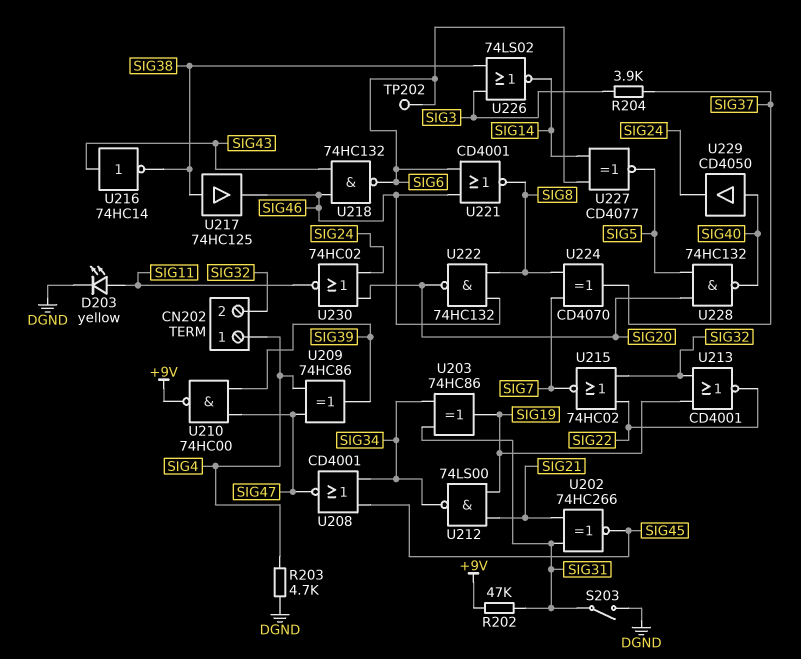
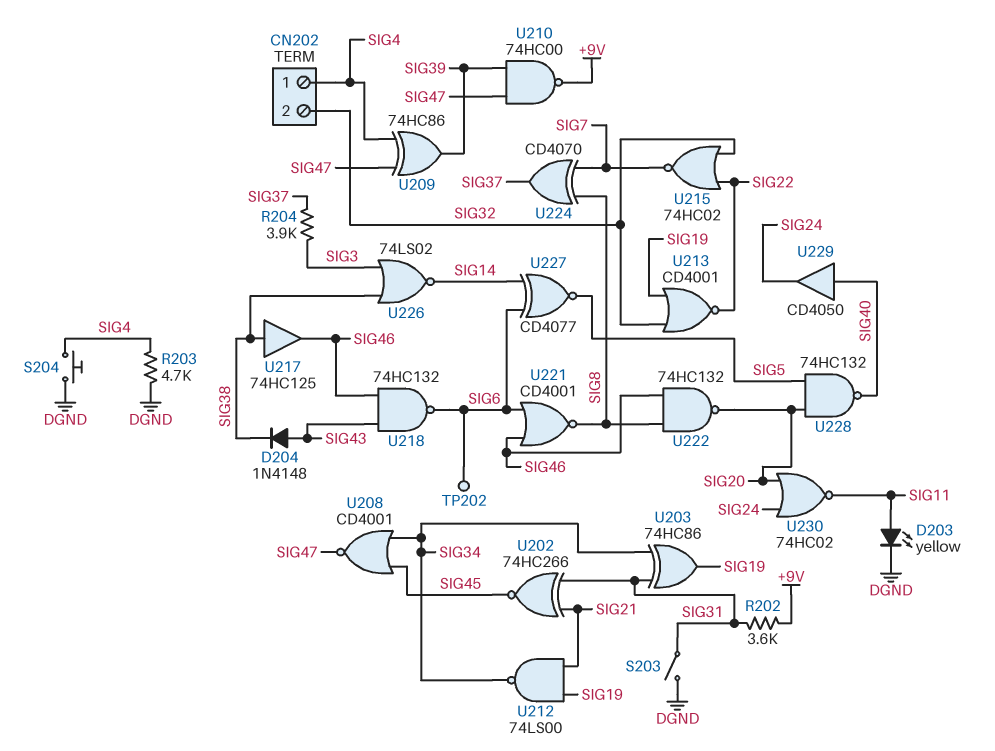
D204: none -> diode 1N4148 (A SIG43, K SIG38)
R202: 47k (+9V, SIG31) -> 3.6k (+9V, SIG31)
S204: none -> button (DGND, SIG4)
U216: NOT 74HC14 (in SIG43, out SIG38) -> none

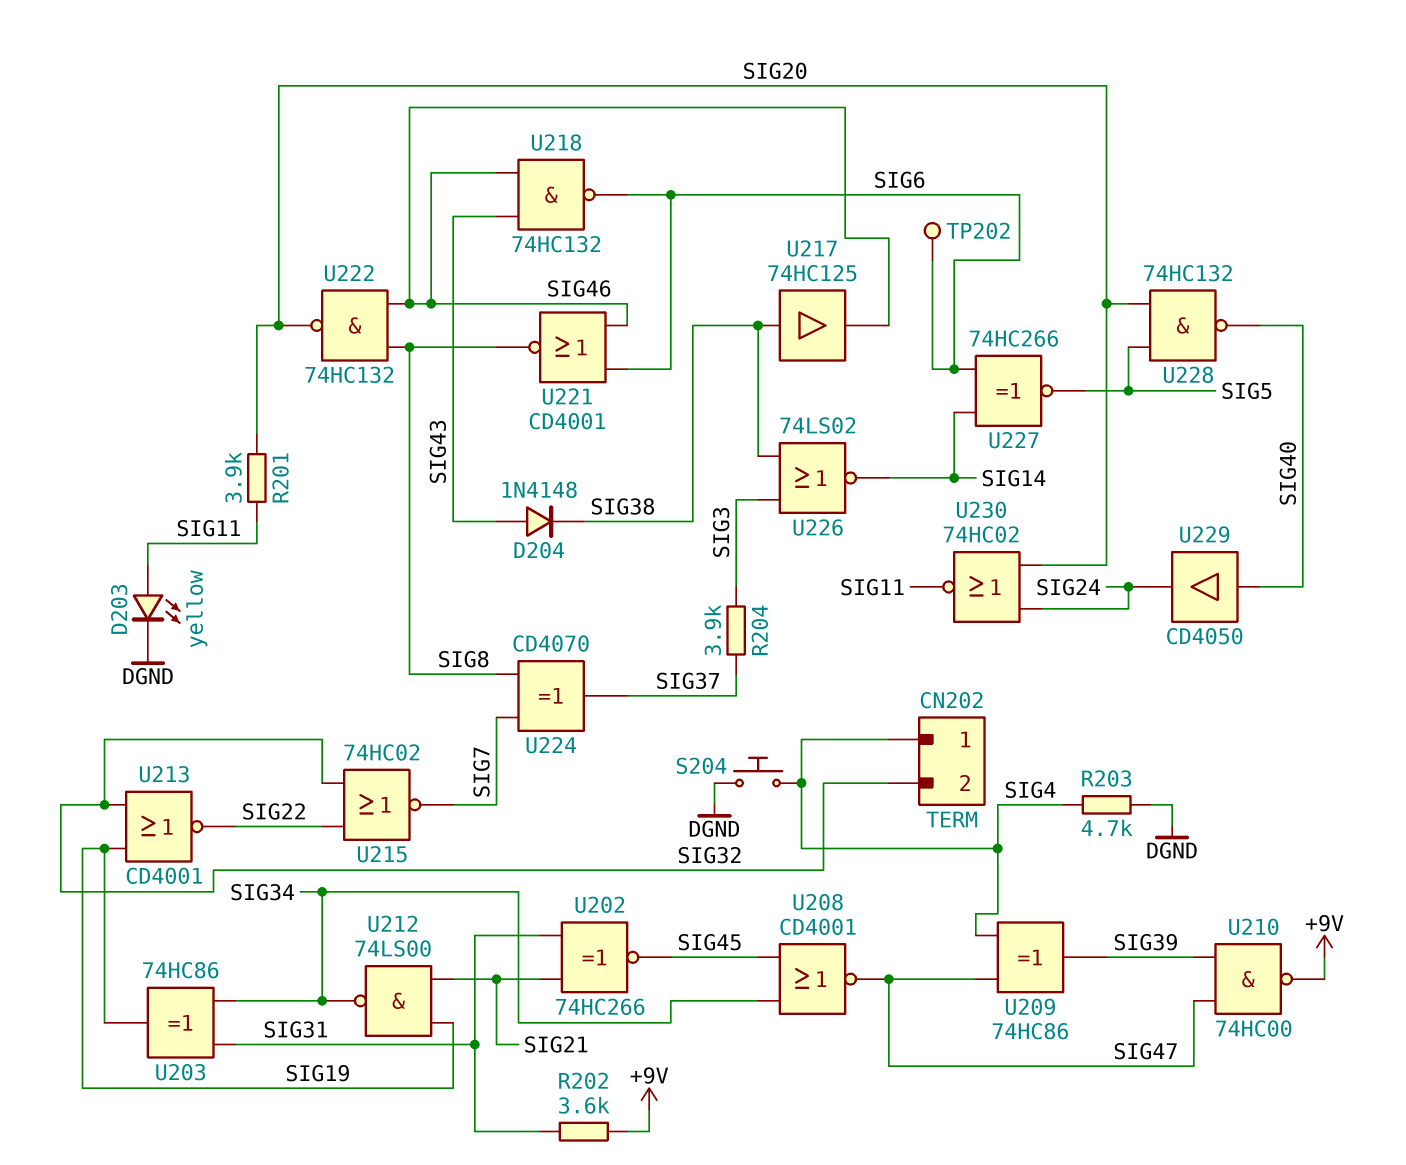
R201: none -> 3.9k (SIG11, SIG20)
S203: switch (DGND, SIG31) -> none
U227: XNOR CD4077 (in SIG6, in SIG14, out SIG5) -> XNOR 74HC266 (in SIG6, in SIG14, out SIG5)

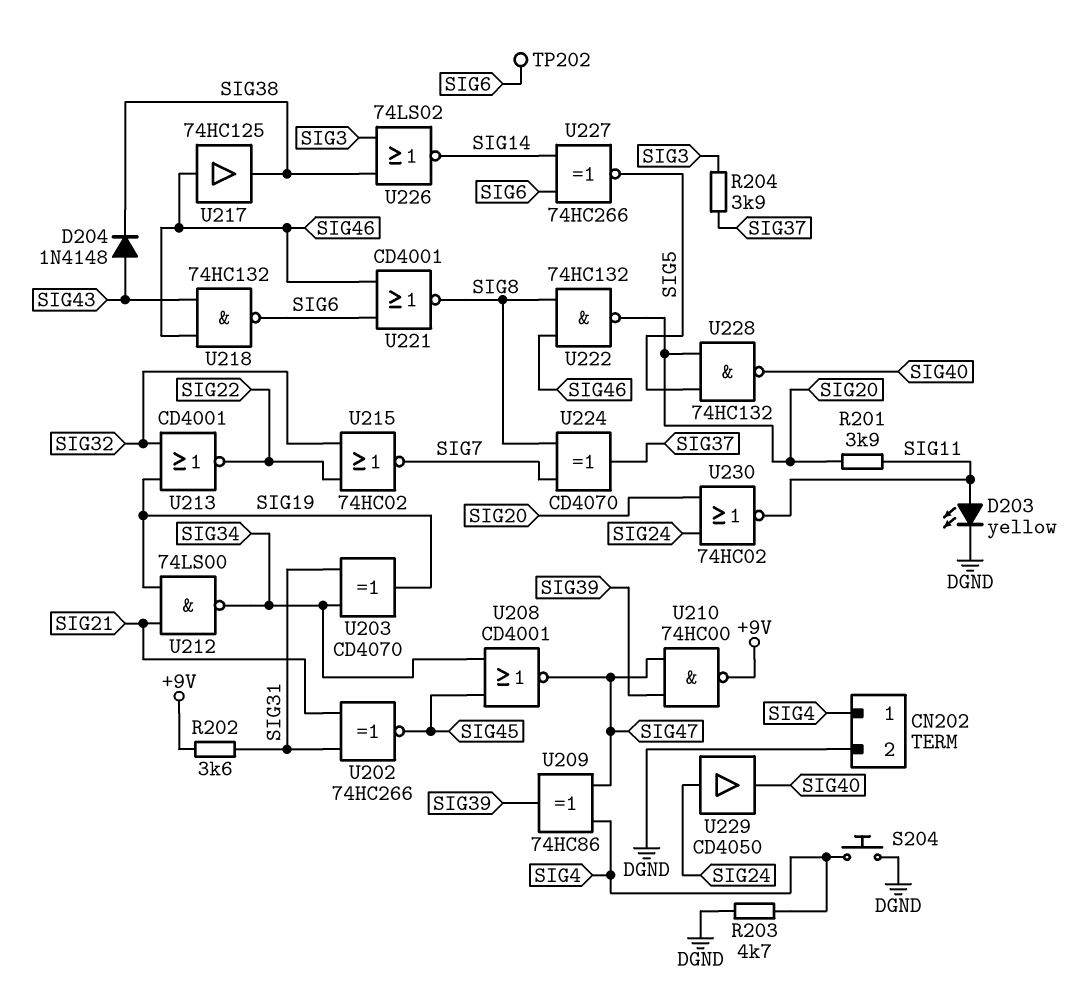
CN202 pin 2: SIG32 -> DGND
U203: XOR 74HC86 (in SIG31, in SIG34, out SIG19) -> XOR CD4070 (in SIG31, in SIG34, out SIG19)
U217: buffer 74HC125 (in SIG38, out SIG46) -> buffer 74HC125 (in SIG46, out SIG38)
U229: buffer CD4050 (in SIG40, out SIG24) -> buffer CD4050 (in SIG24, out SIG40)

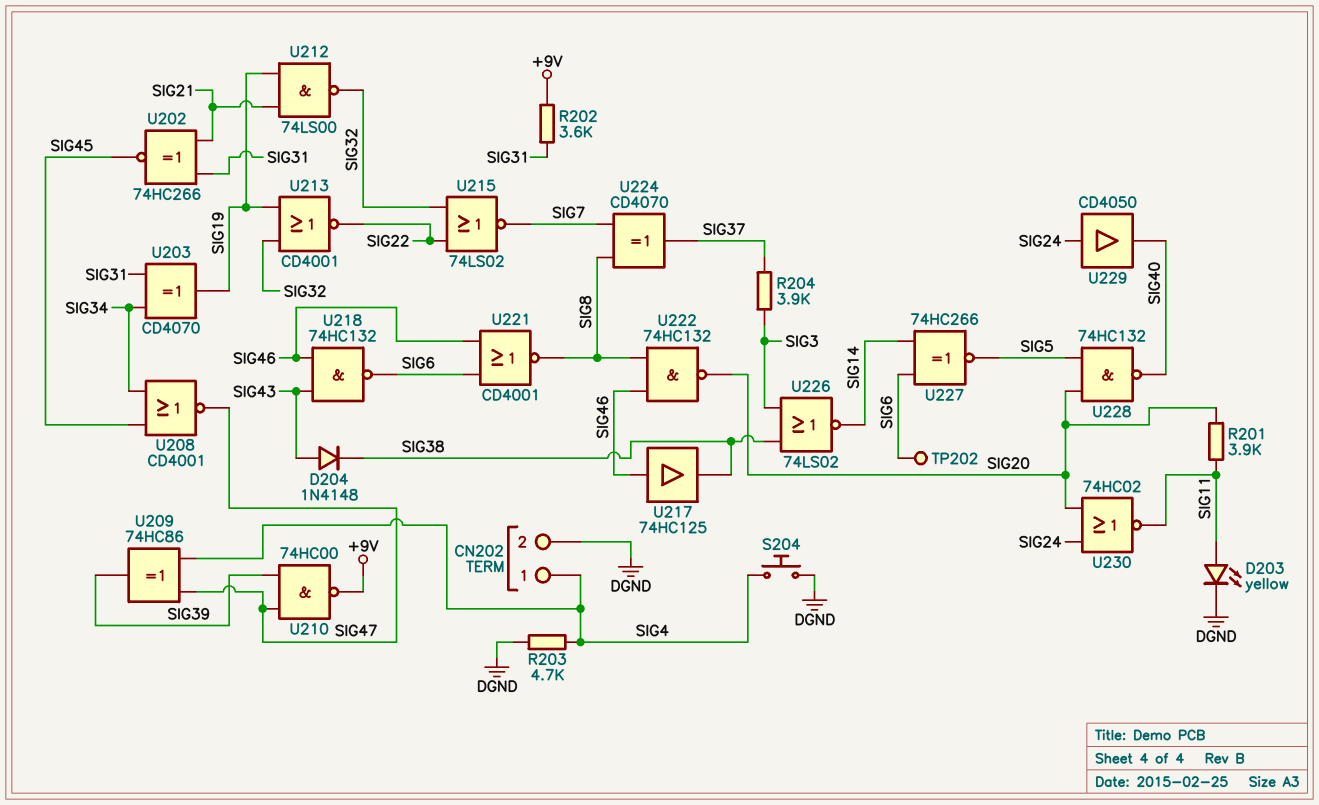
U212: NAND 74LS00 (in SIG19, in SIG21, out SIG34) -> NAND 74LS00 (in SIG19, in SIG21, out SIG32)
U215: NOR 74HC02 (in SIG22, in SIG32, out SIG7) -> NOR 74LS02 (in SIG22, in SIG32, out SIG7)

